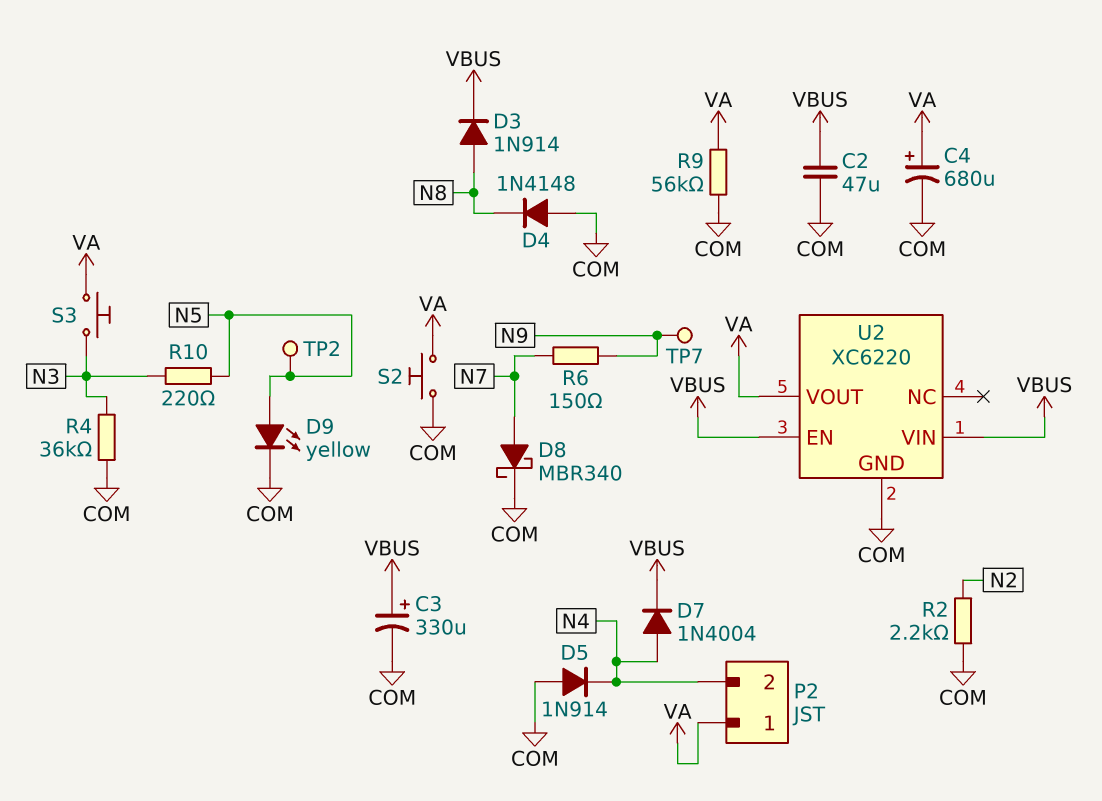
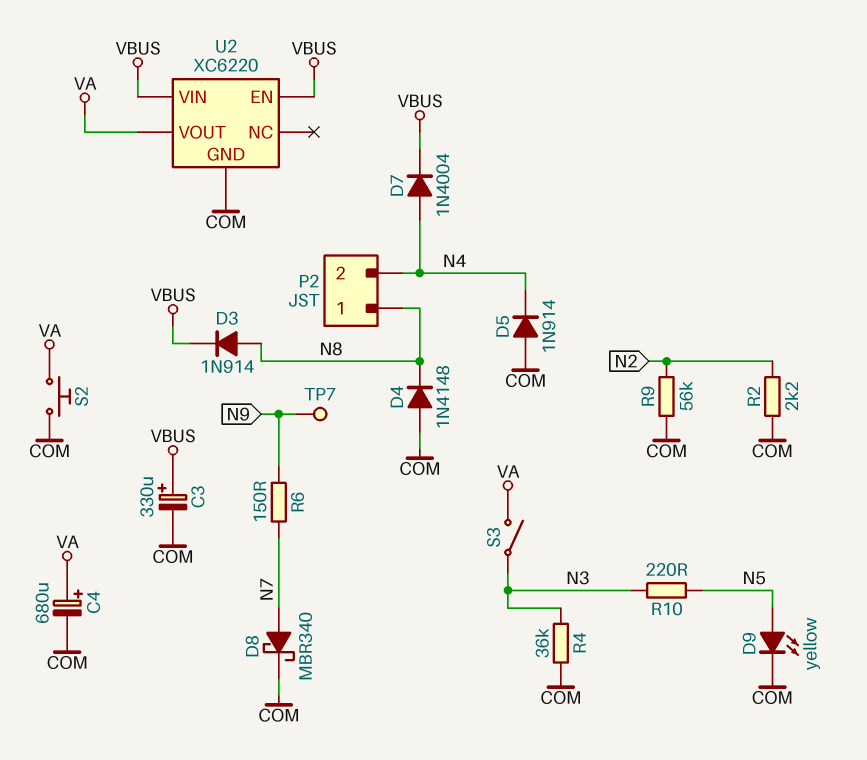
C2: 47uF (COM, VBUS) -> none
P2 pin 1: VA -> N8
R9: 56k (COM, VA) -> 56k (COM, N2)
S3: button (N3, VA) -> switch (N3, VA)
TP2: test point (N5) -> none

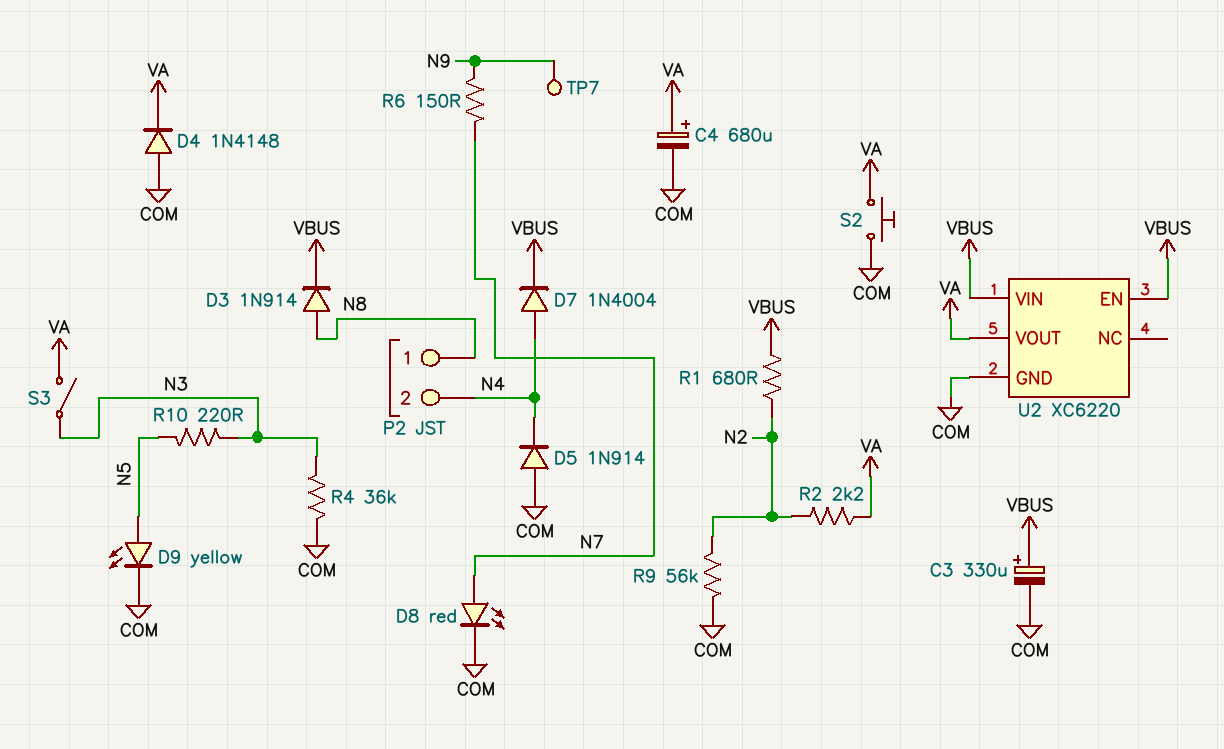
D4: diode 1N4148 (A COM, K N8) -> diode 1N4148 (A COM, K VA)
D8: schottky MBR340 (A N7, K COM) -> LED red (A N7, K COM)
R1: none -> 680 (N2, VBUS)
R2: 2.2k (COM, N2) -> 2.2k (N2, VA)

